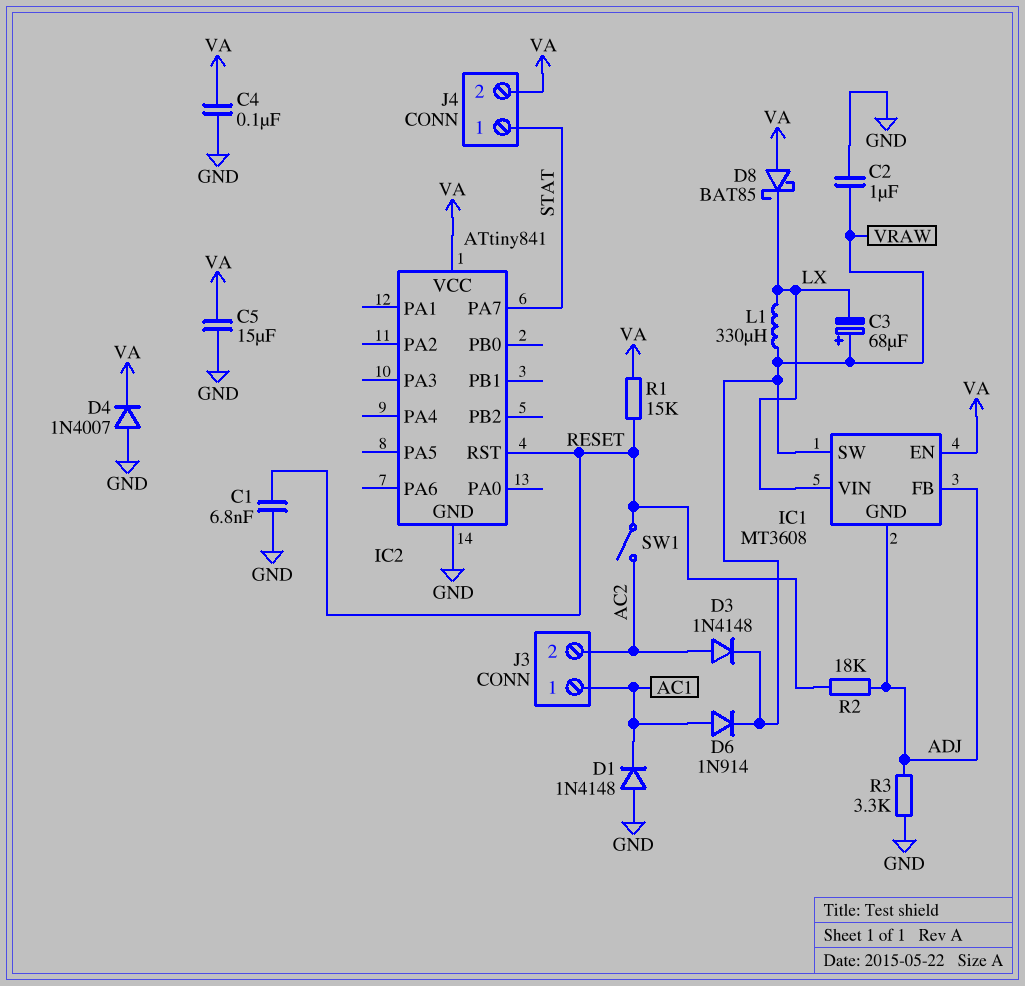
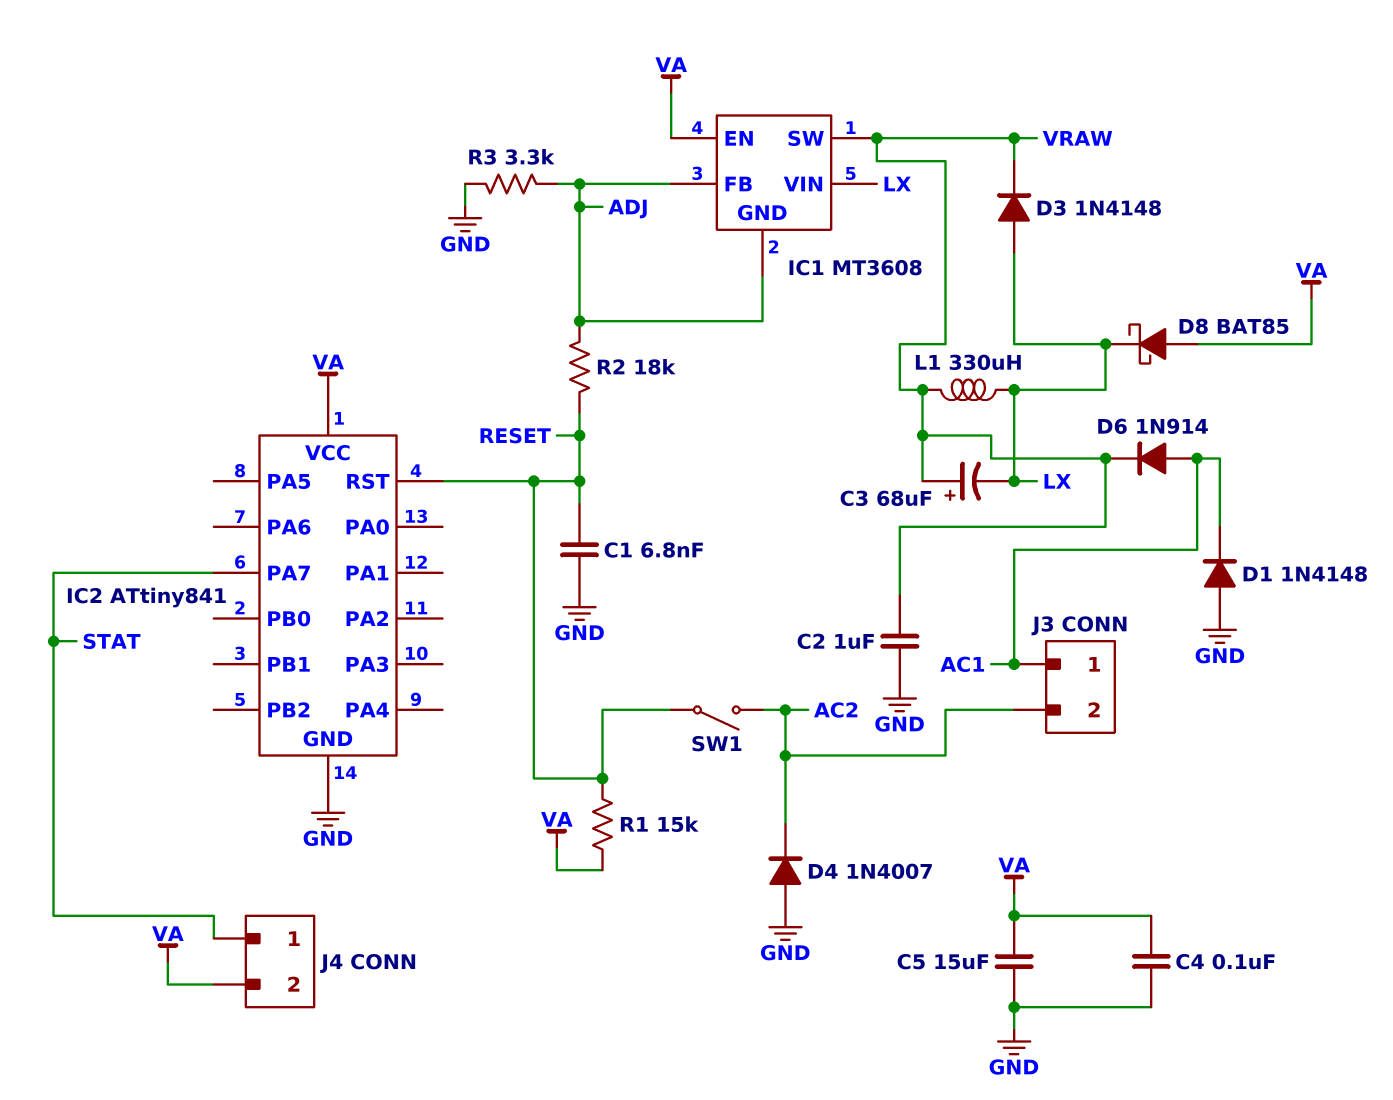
D3: diode 1N4148 (A AC2, K VRAW) -> diode 1N4148 (A LX, K VRAW)
D4: diode 1N4007 (A GND, K VA) -> diode 1N4007 (A GND, K AC2)

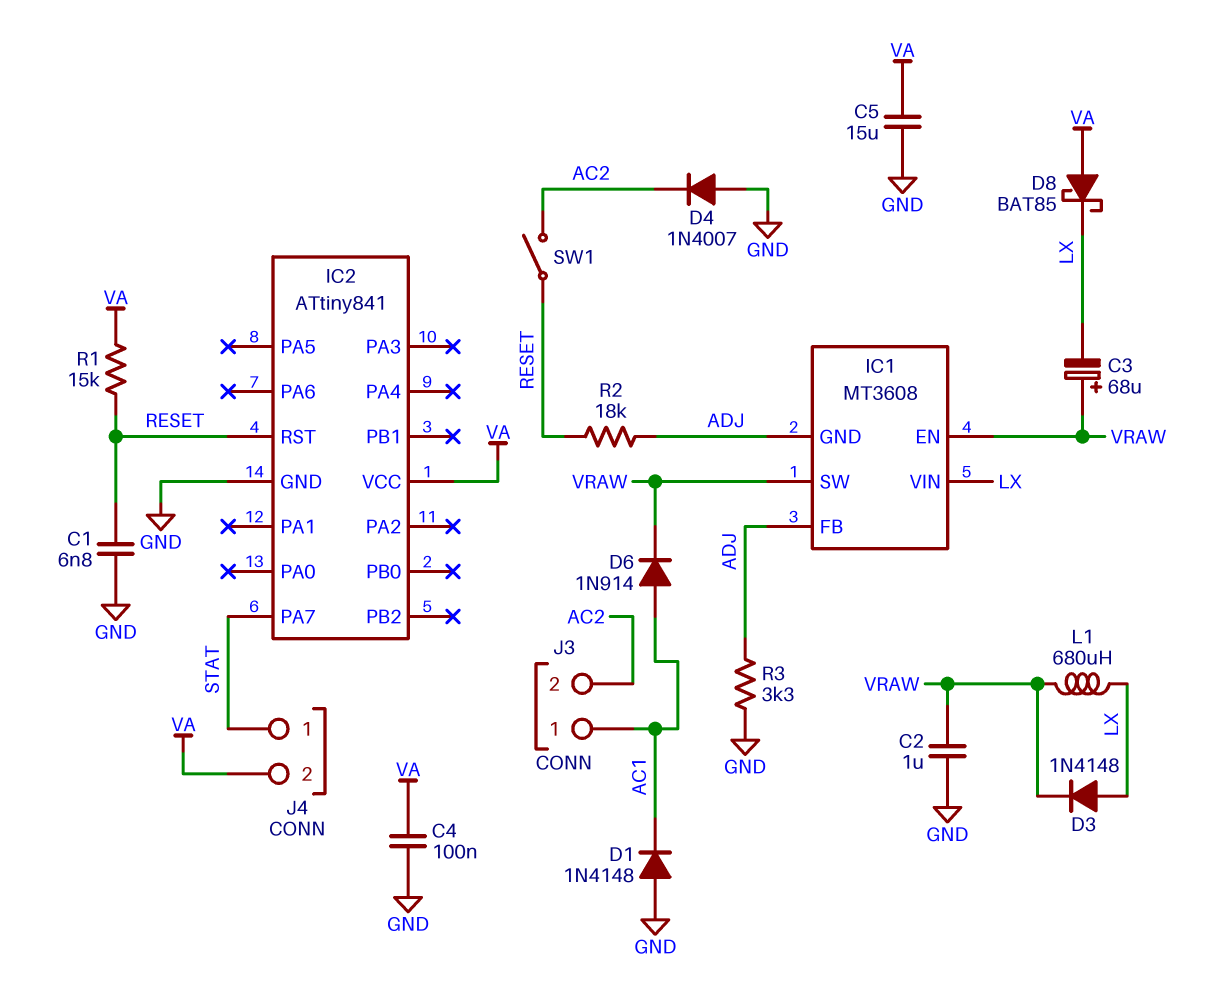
IC1 pin EN: VA -> VRAW
L1: 330uH (LX, VRAW) -> 680uH (LX, VRAW)

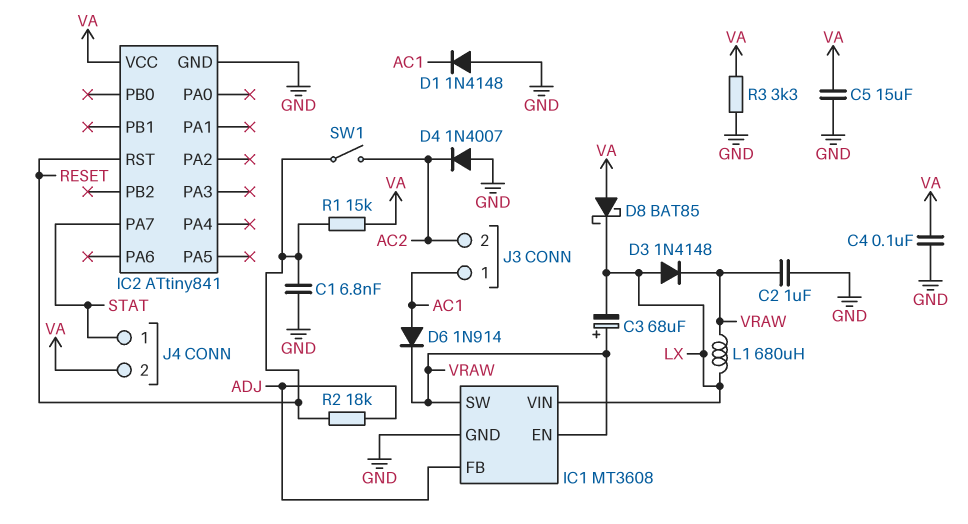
IC1 pin GND: ADJ -> GND
R3: 3.3k (ADJ, GND) -> 3.3k (GND, VA)

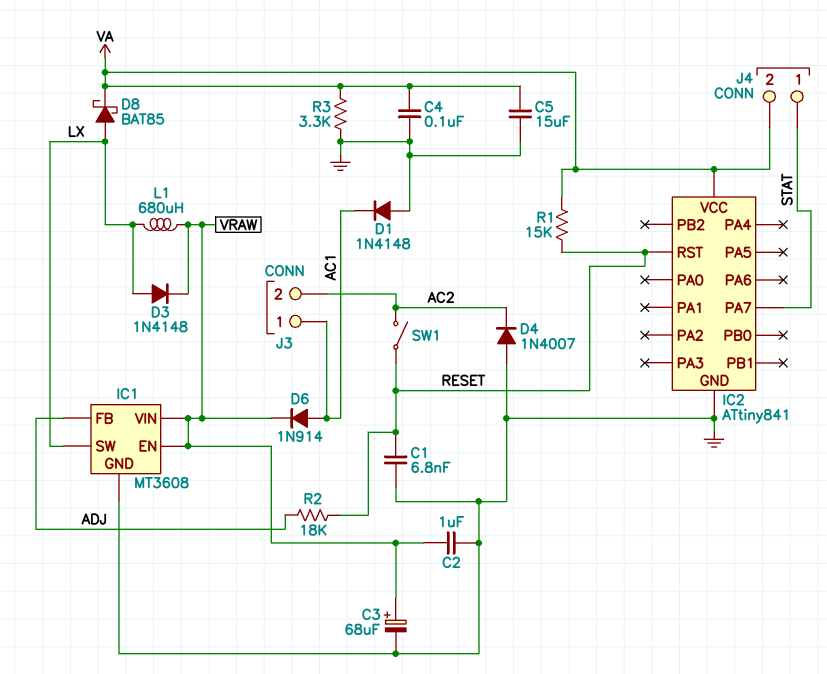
C3: 68uF (plus VRAW, minus LX) -> 68uF (plus VRAW, minus GND)
D8: schottky BAT85 (A VA, K LX) -> schottky BAT85 (A LX, K VA)
IC1 pin SW: VRAW -> LX
IC1 pin VIN: LX -> VRAW

